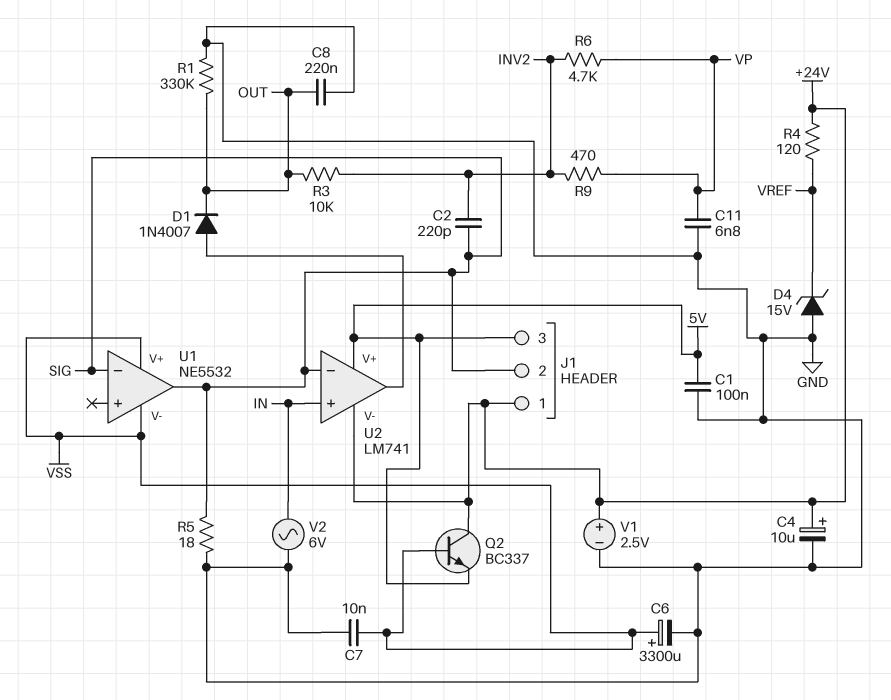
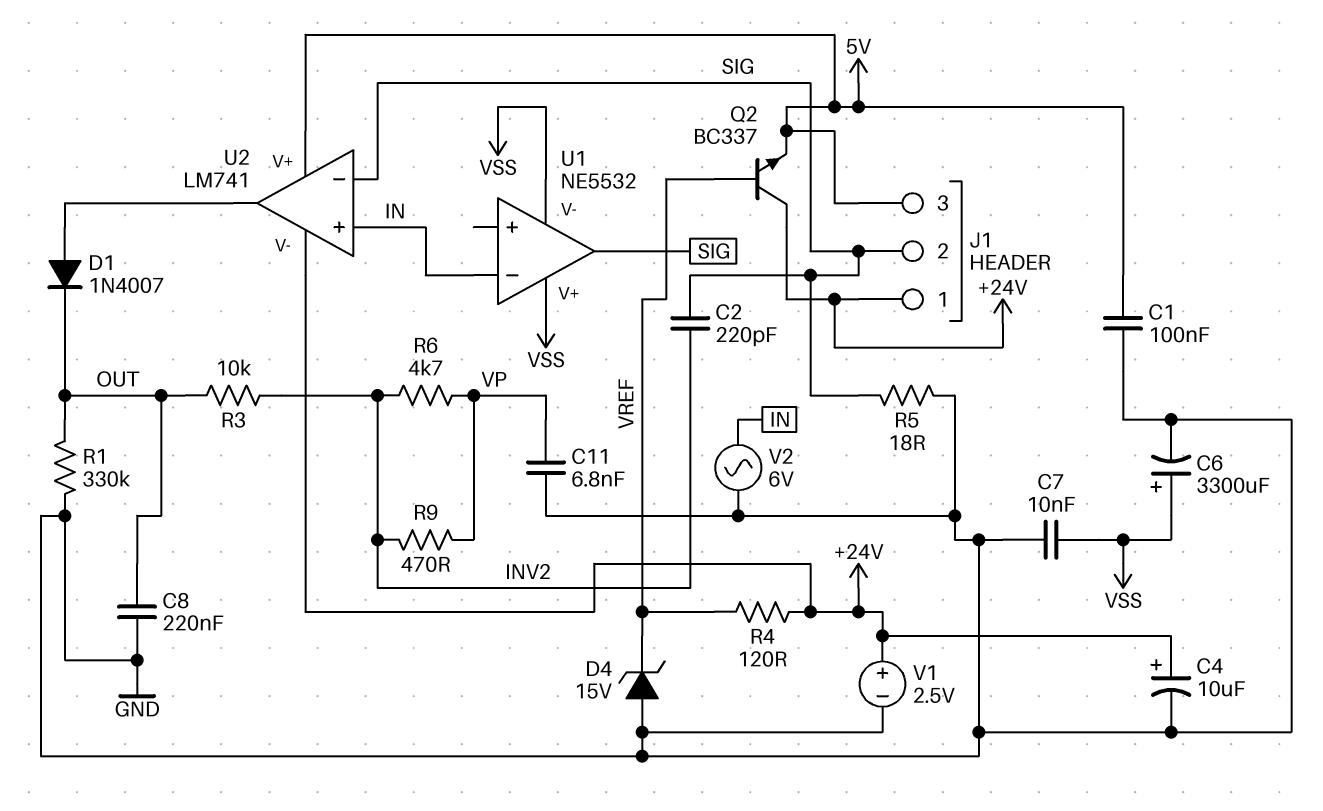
Q2: NPN BC337 (B VSS, C +24V, E 5V) -> NPN BC337 (B VREF, C +24V, E 5V)
U1 pin in-: SIG -> IN

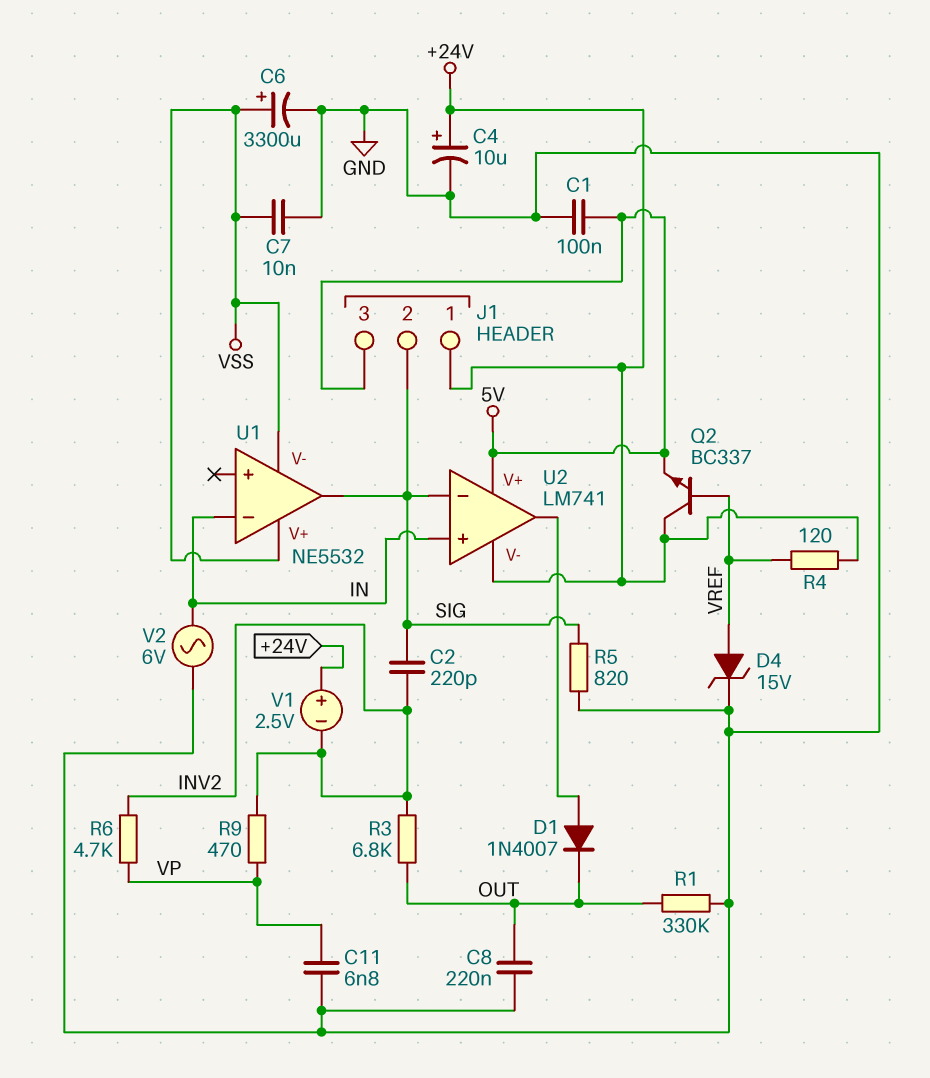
D4: zener 15V (A GND, K VREF) -> zener 15V (A VREF, K GND)
R3: 10k (INV2, OUT) -> 6.8k (INV2, OUT)
R5: 18 (GND, SIG) -> 820 (GND, SIG)
V1: 2.5V (plus +24V, minus GND) -> 2.5V (plus +24V, minus INV2)

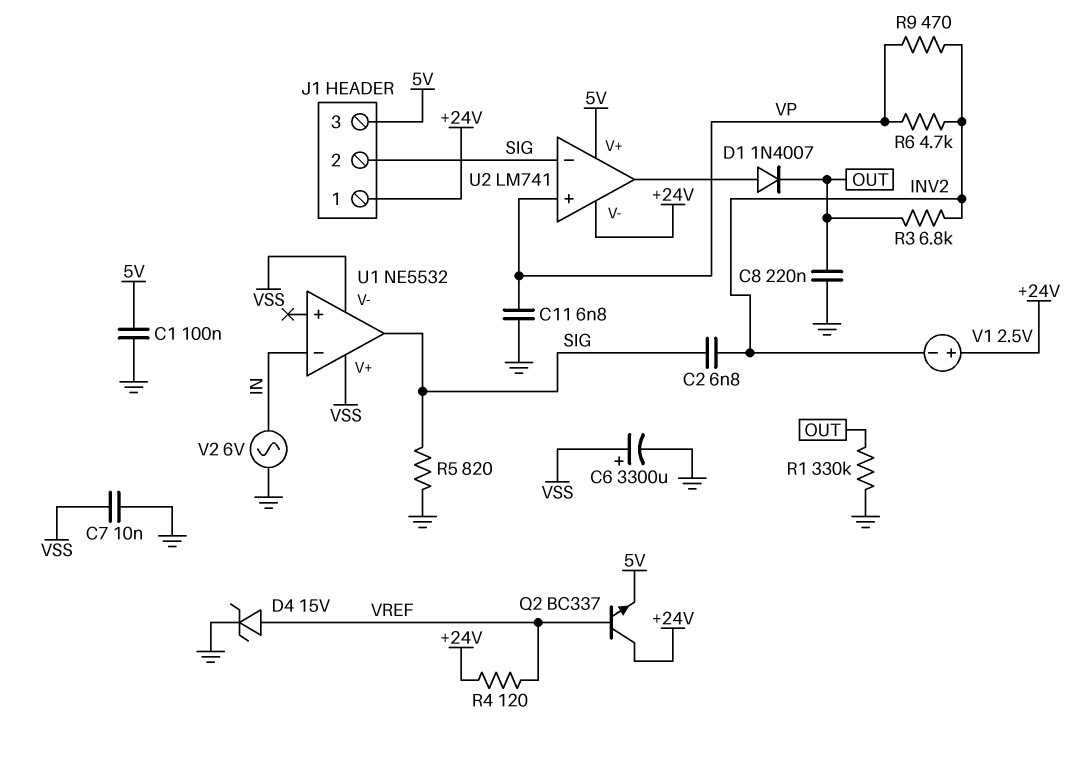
C2: 220pF (INV2, SIG) -> 6.8nF (INV2, SIG)
C4: 10uF (plus +24V, minus GND) -> none
U2 pin in+: IN -> VP

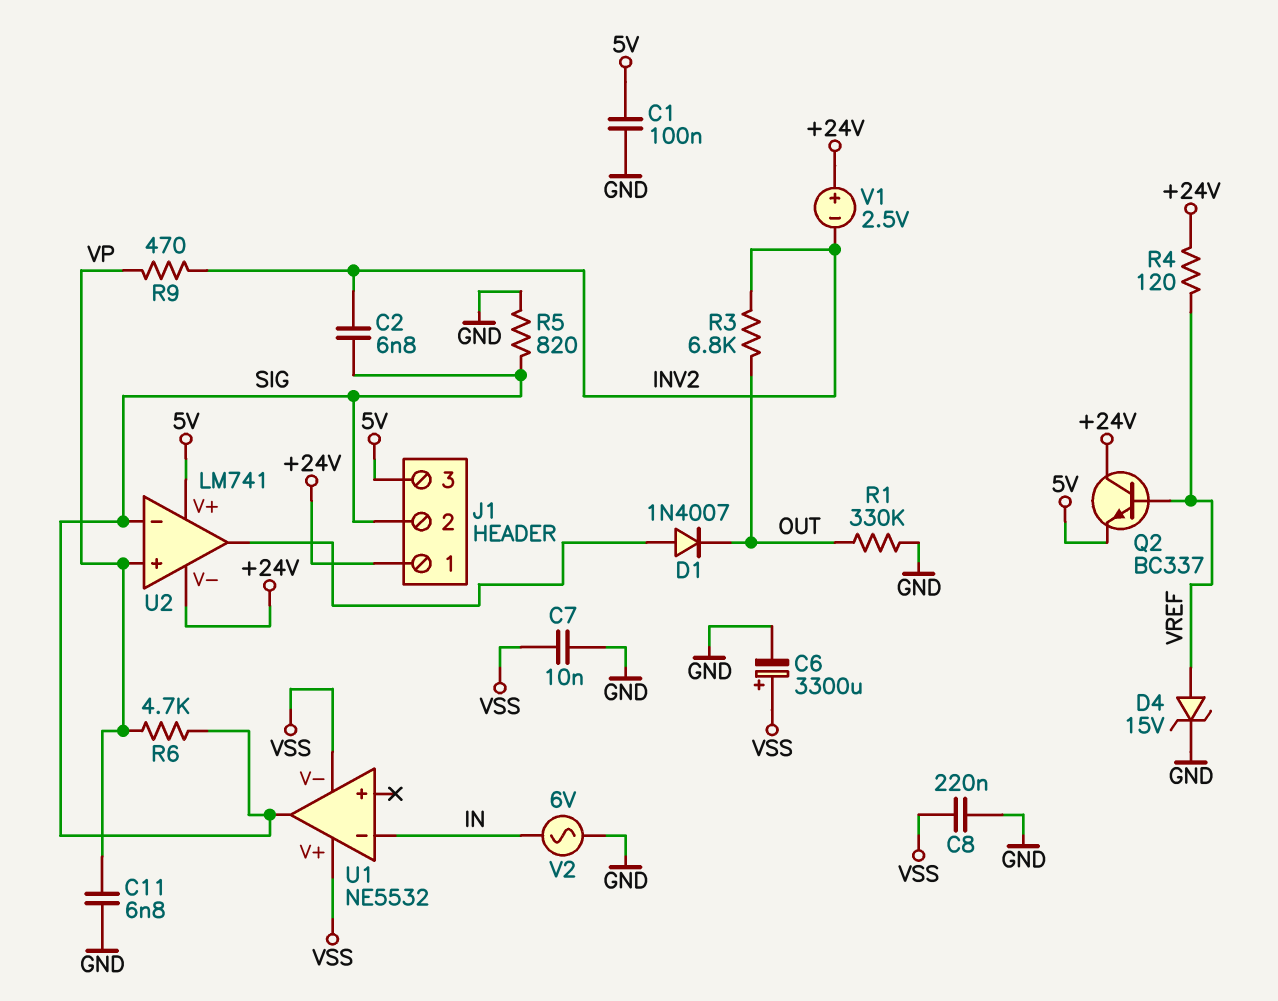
C8: 220nF (GND, OUT) -> 220nF (GND, VSS)
R6: 4.7k (INV2, VP) -> 4.7k (SIG, VP)

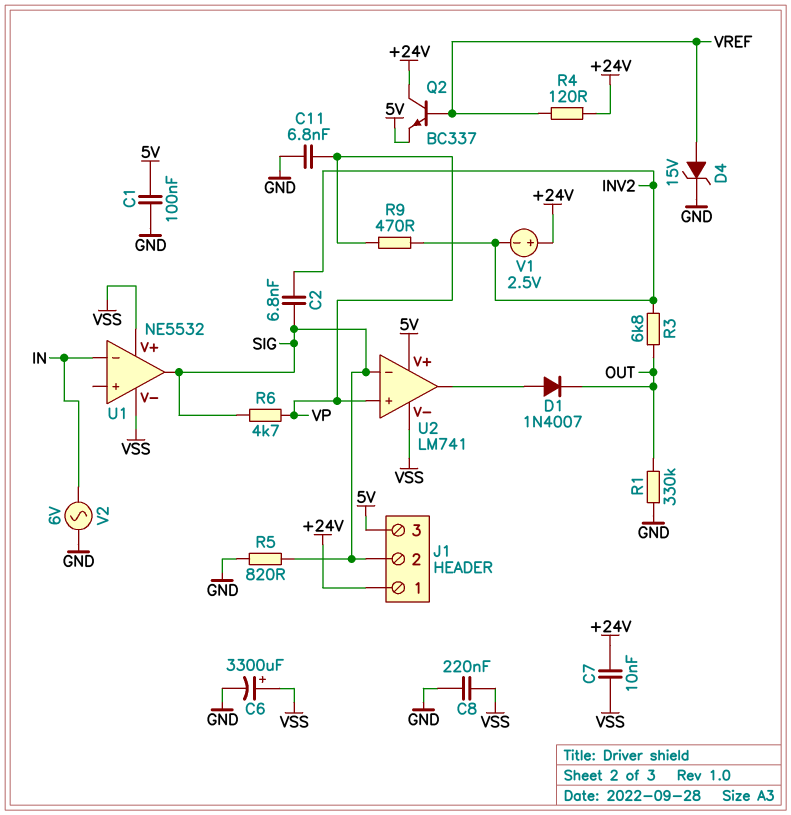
C7: 10nF (GND, VSS) -> 10nF (+24V, VSS)
U2 pin V-: +24V -> VSS

